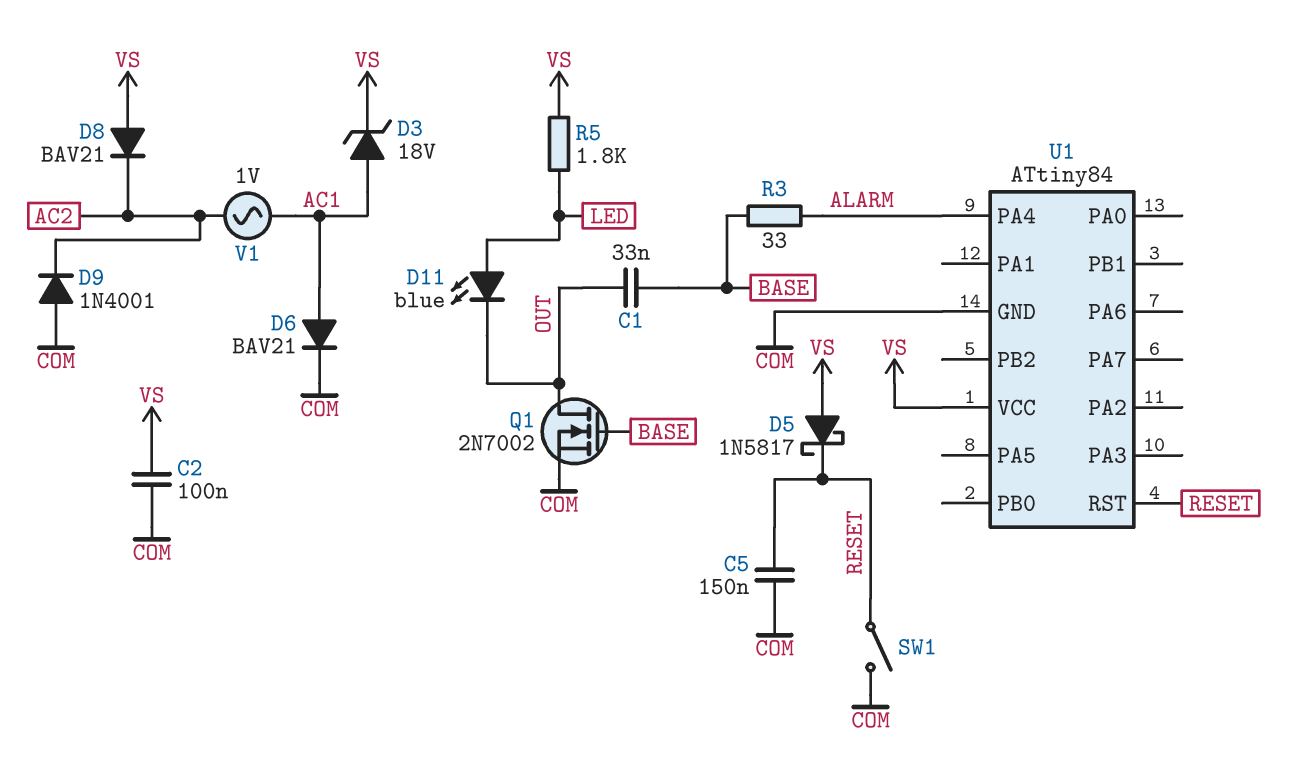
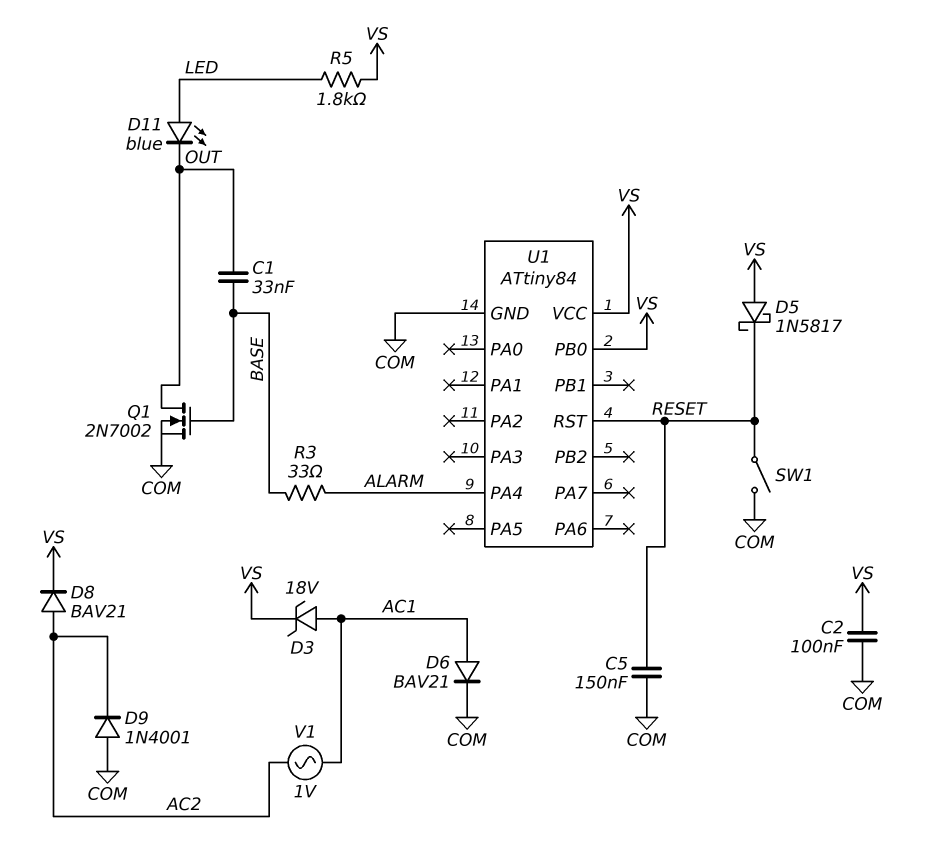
D8: diode BAV21 (A VS, K AC2) -> diode BAV21 (A AC2, K VS)
U1 pin PB0: none -> VS

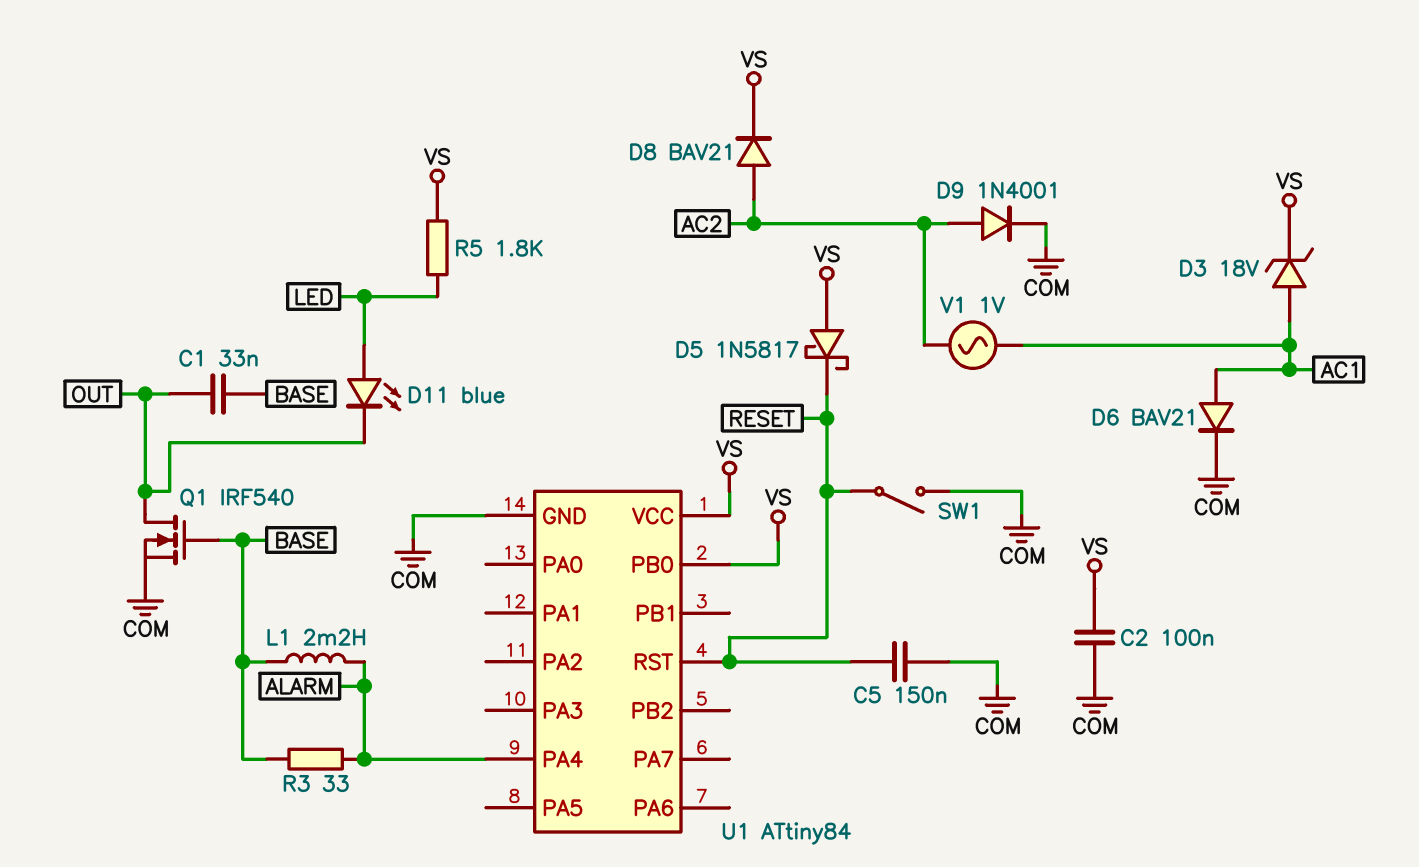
D9: diode 1N4001 (A COM, K AC2) -> diode 1N4001 (A AC2, K COM)
L1: none -> 2.2mH (ALARM, BASE)
Q1: NMOS 2N7002 (G BASE, D OUT, S COM) -> NMOS IRF540 (G BASE, D OUT, S COM)

